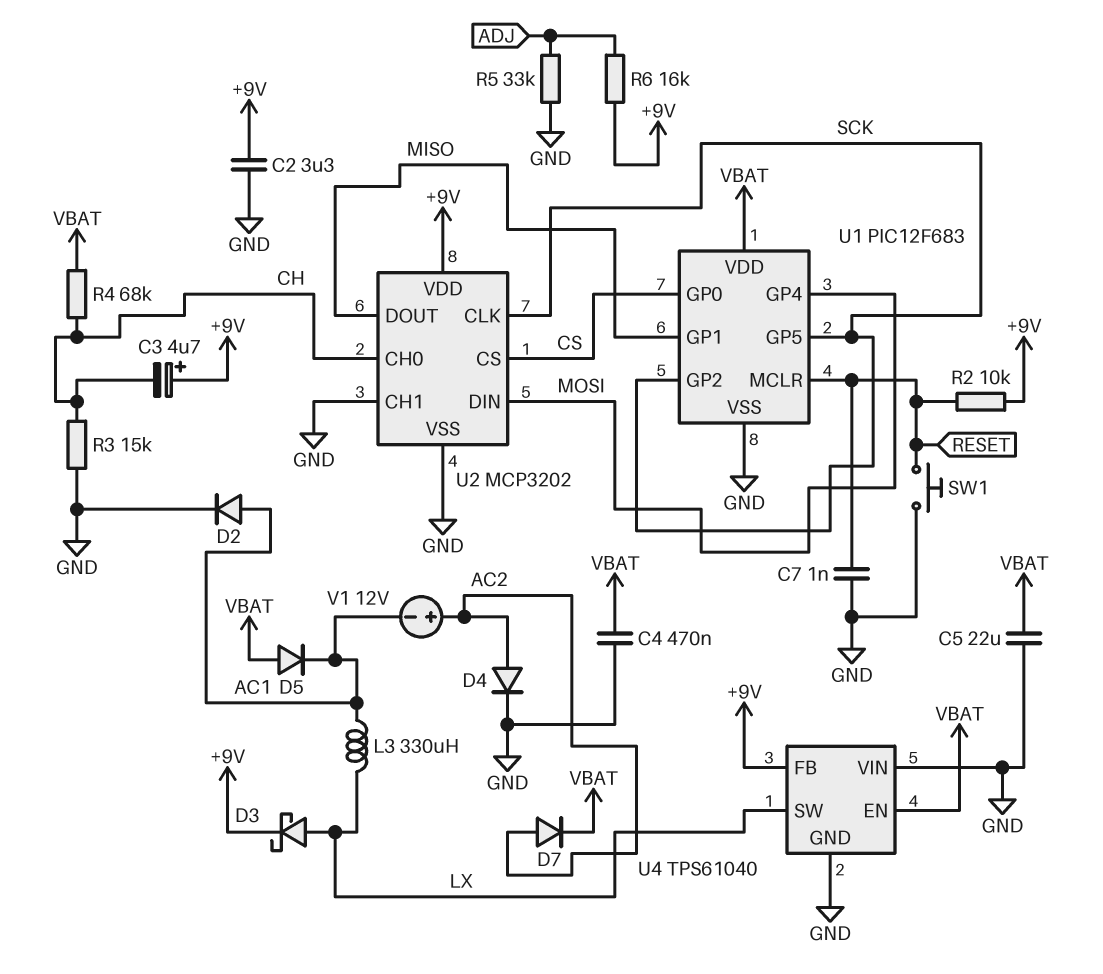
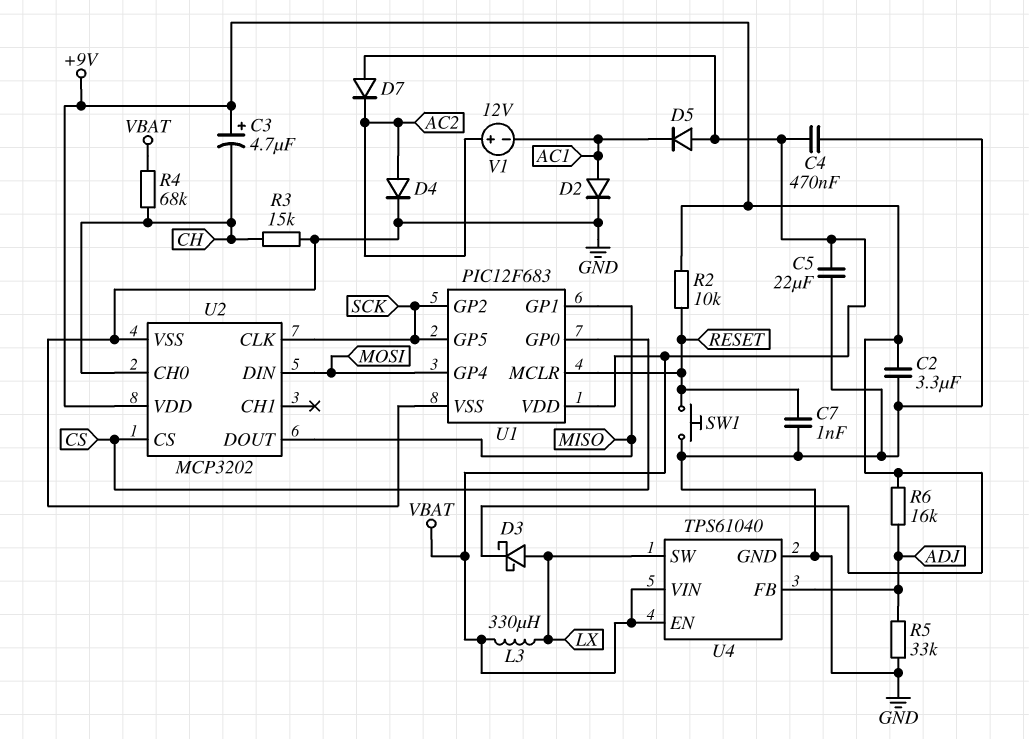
D7: diode (A AC2, K VBAT) -> diode (A VBAT, K AC2)
L3: 330uH (AC1, LX) -> 330uH (LX, VBAT)
U2 pin CH1: GND -> none
U4 pin FB: +9V -> ADJ
U4 pin VIN: GND -> VBAT

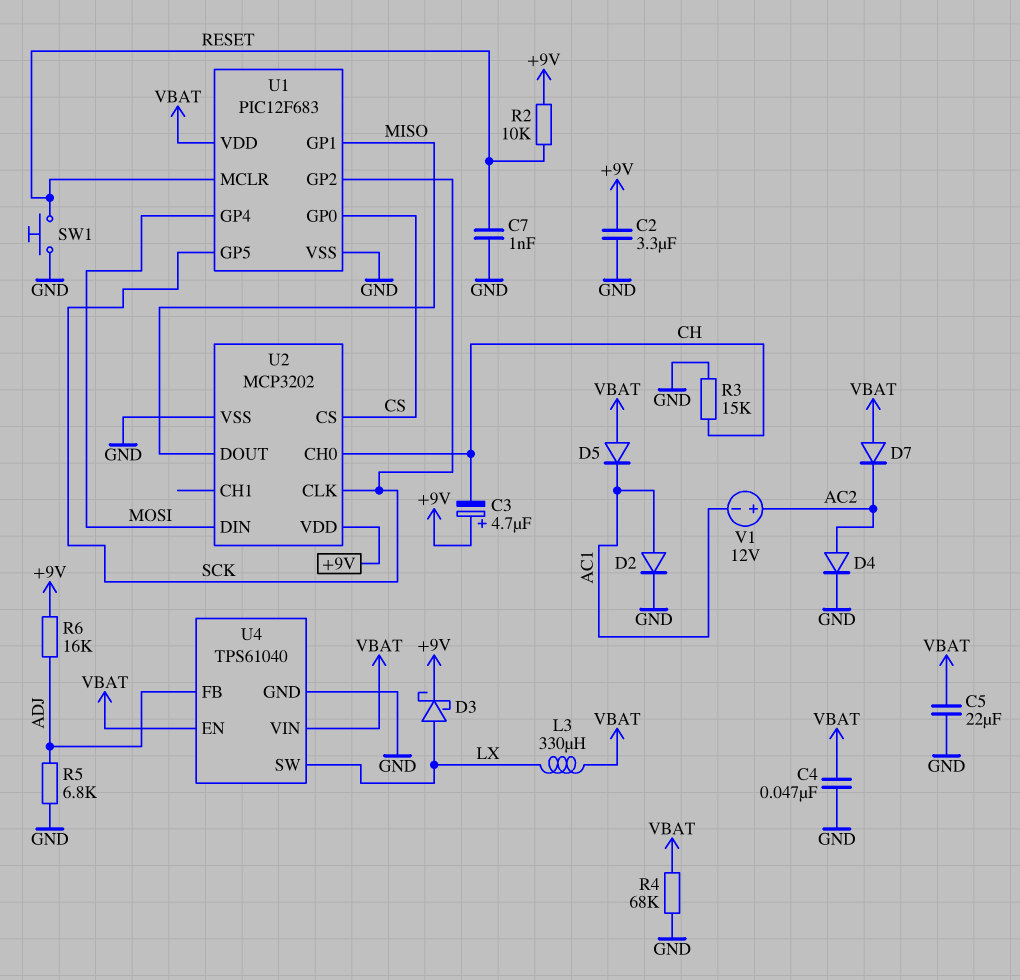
C4: 470nF (GND, VBAT) -> 47nF (GND, VBAT)
R4: 68k (CH, VBAT) -> 68k (GND, VBAT)
R5: 33k (ADJ, GND) -> 6.8k (ADJ, GND)

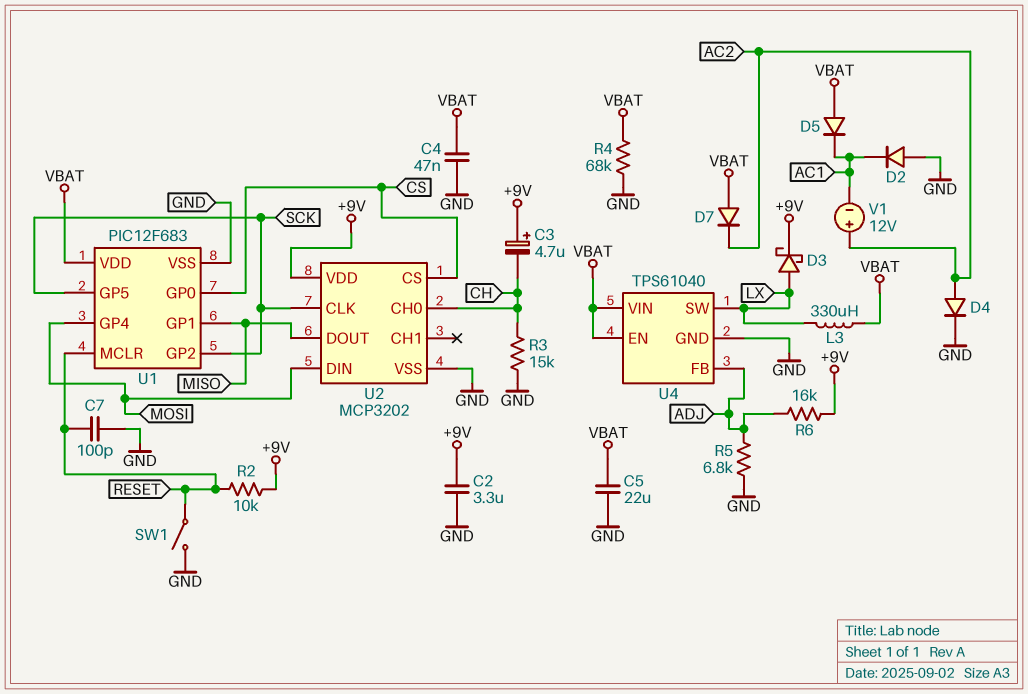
C7: 1nF (GND, RESET) -> 100pF (GND, RESET)
D2: diode (A AC1, K GND) -> diode (A GND, K AC1)
SW1: button (GND, RESET) -> switch (GND, RESET)

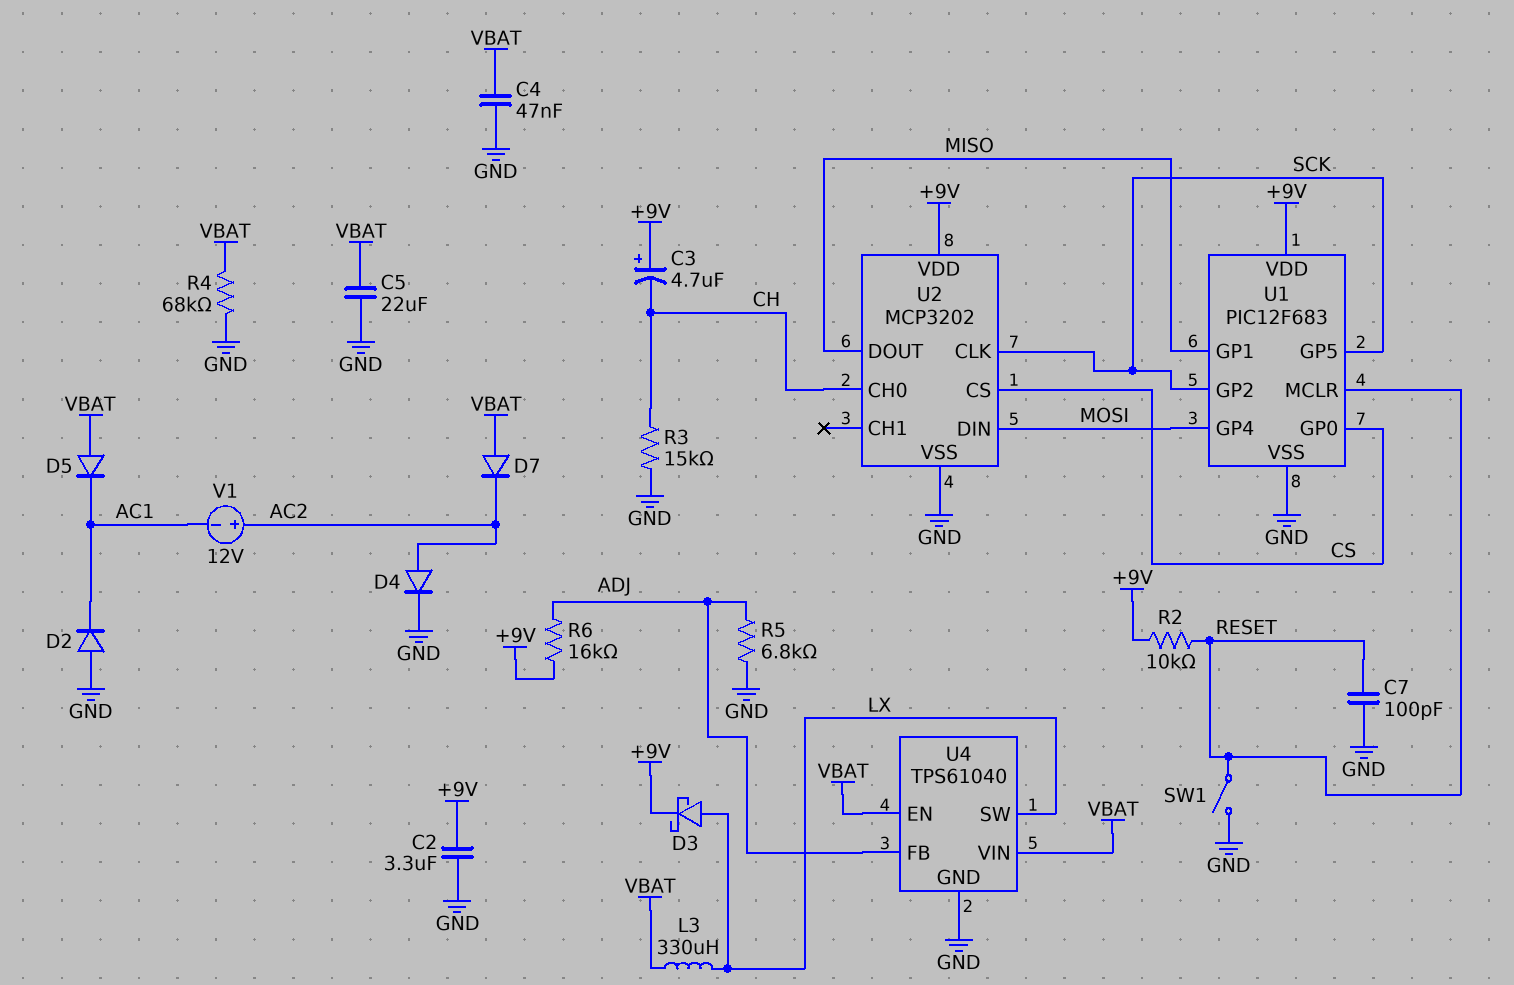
U1 pin VDD: VBAT -> +9V

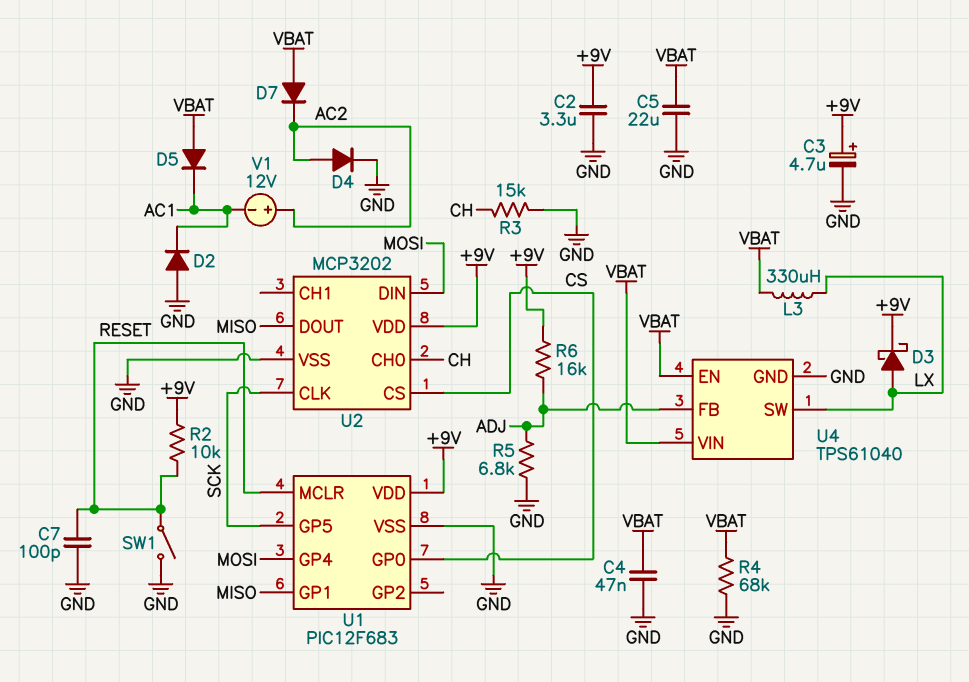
C3: 4.7uF (plus +9V, minus CH) -> 4.7uF (plus +9V, minus GND)
U1 pin GP2: SCK -> none

